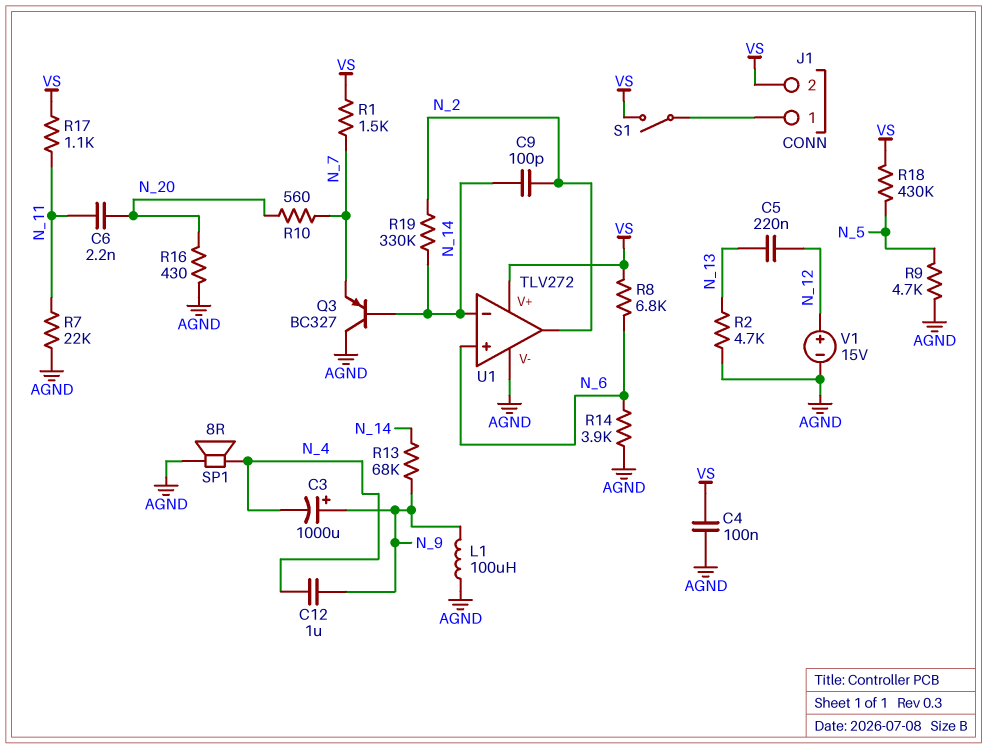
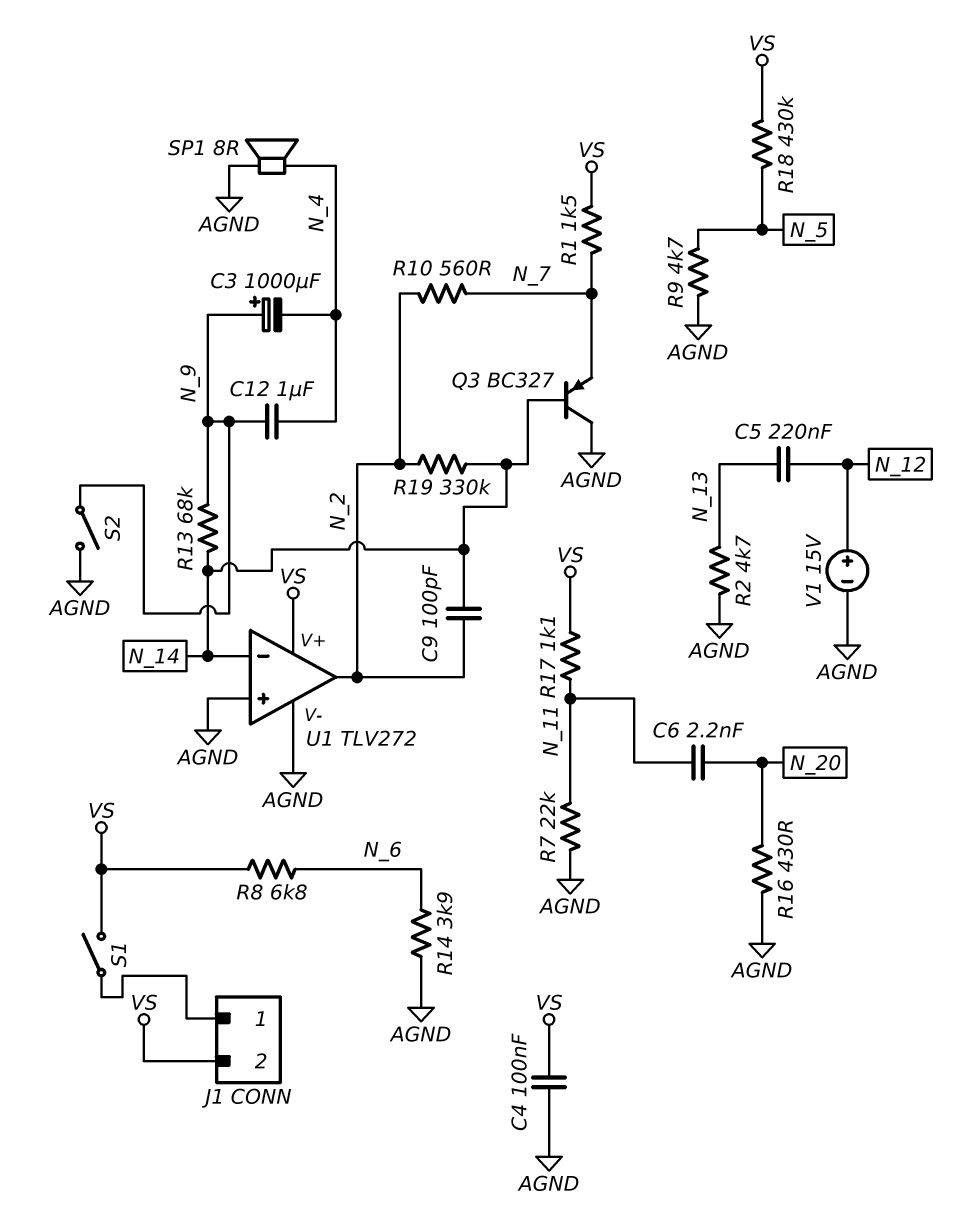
L1: 100uH (AGND, N_9) -> none
R10: 560 (N_7, N_20) -> 560 (N_2, N_7)
S2: none -> switch (AGND, N_9)
U1 pin in+: N_6 -> AGND

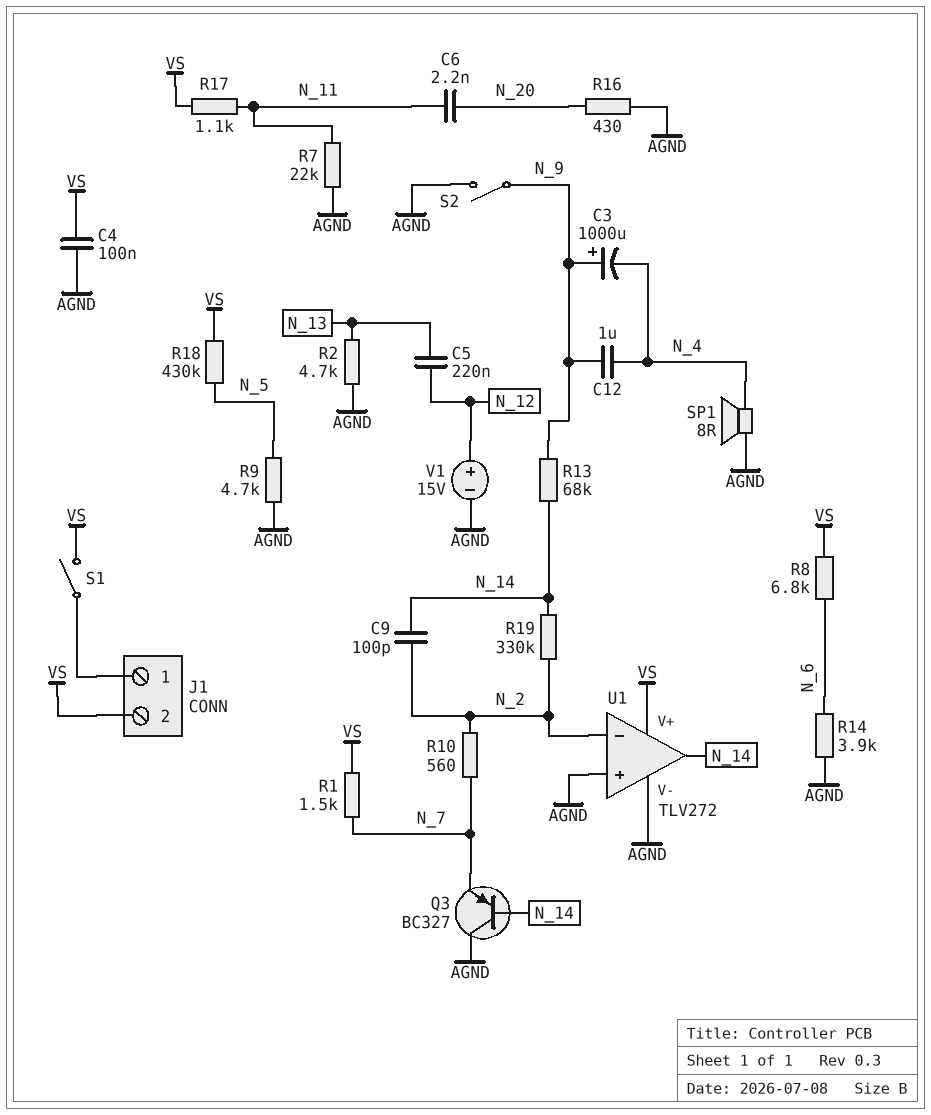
U1 pin in-: N_14 -> N_2
U1 pin out: N_2 -> N_14

